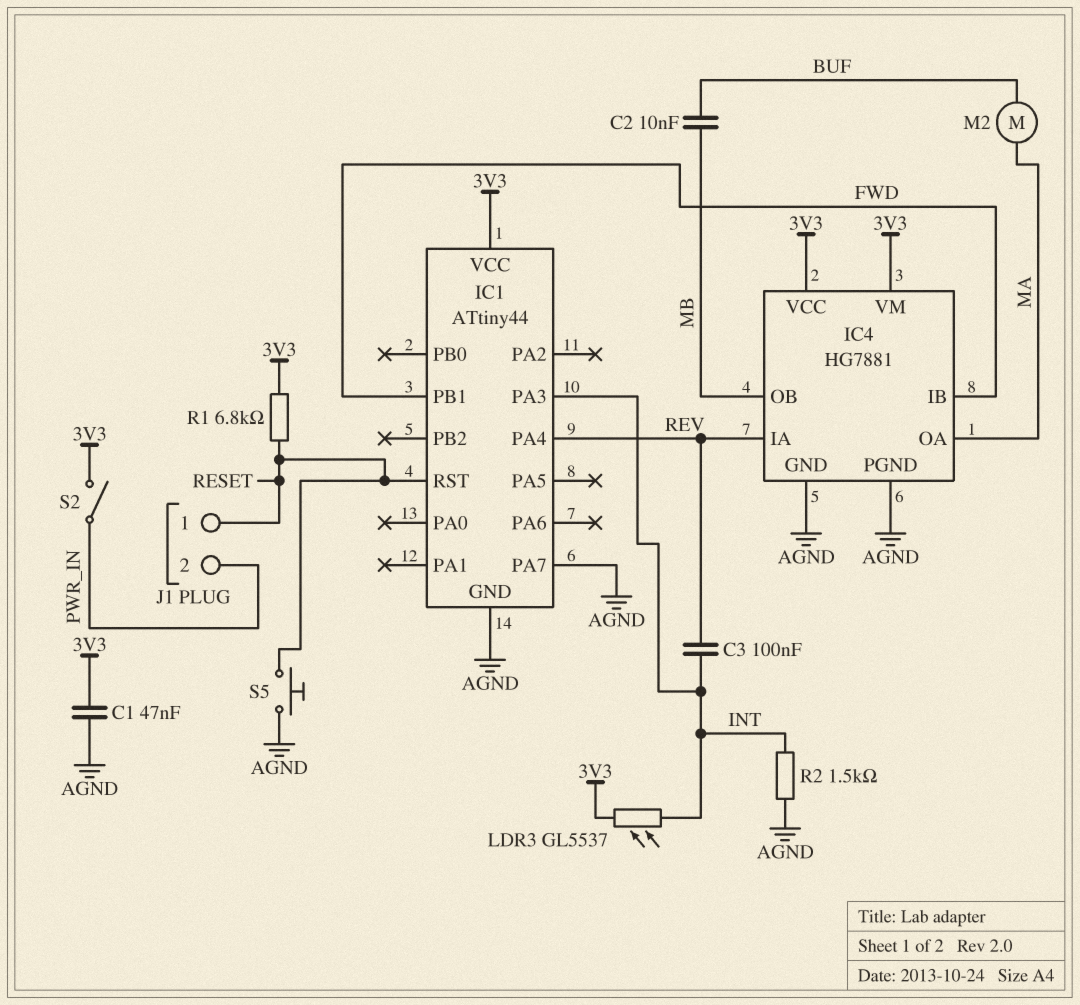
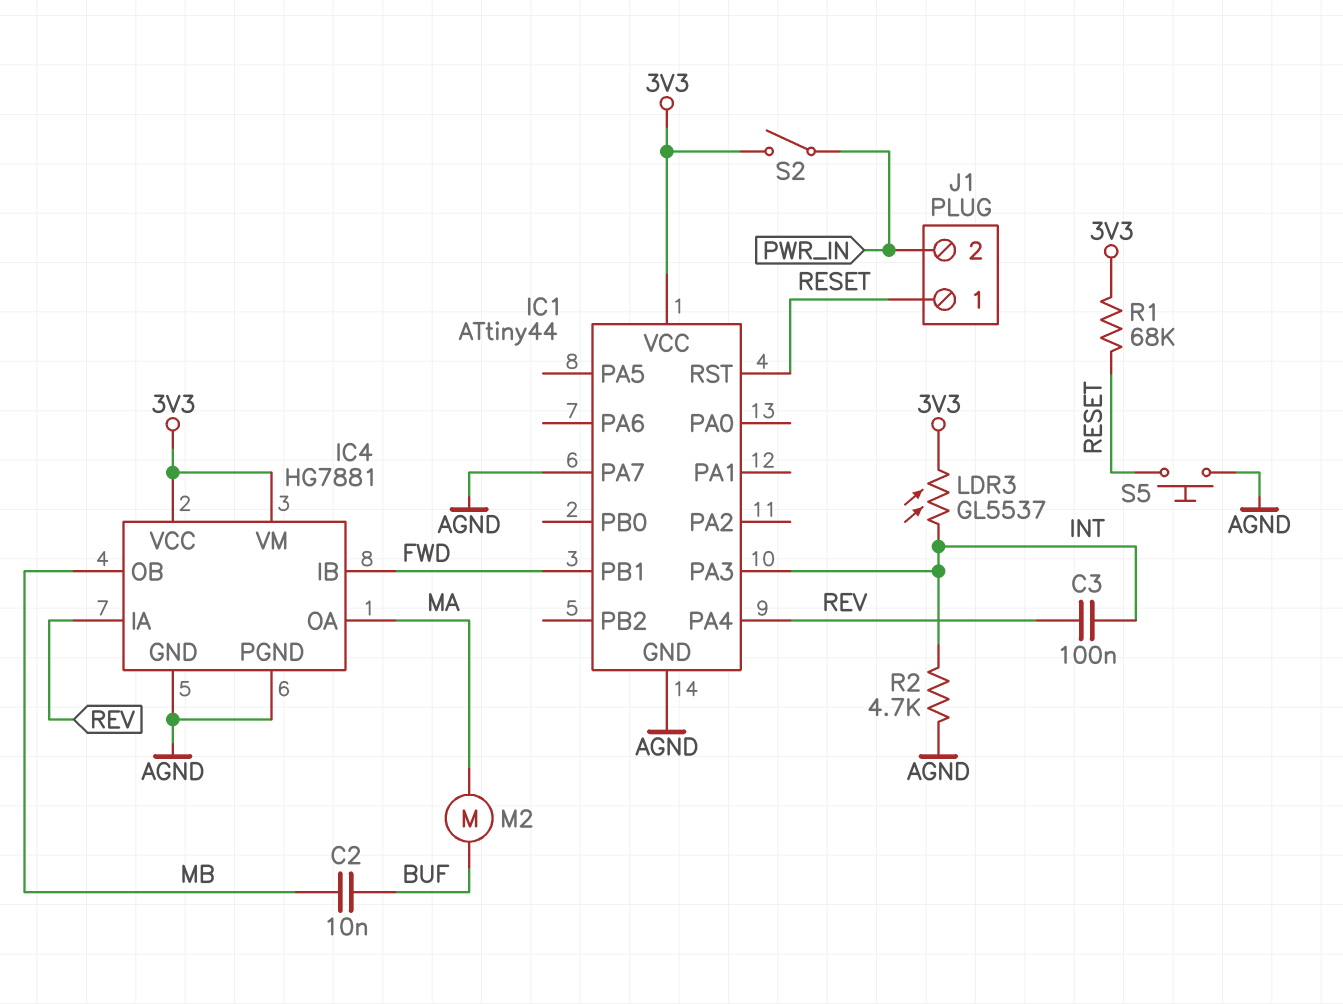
C1: 47nF (3V3, AGND) -> none
R1: 6.8k (3V3, RESET) -> 68k (3V3, RESET)
R2: 1.5k (AGND, INT) -> 4.7k (AGND, INT)

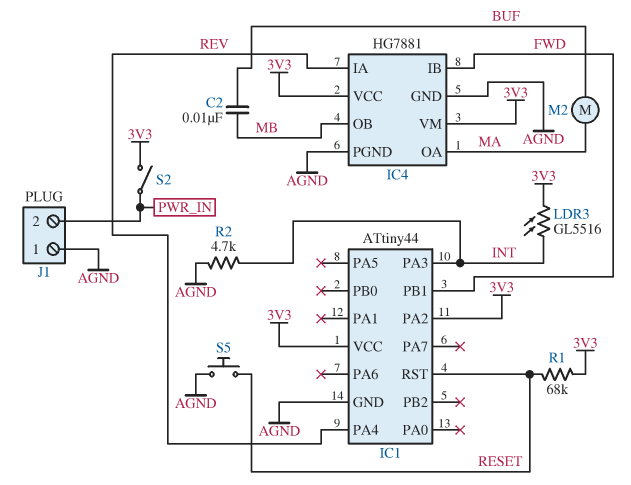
C3: 100nF (INT, REV) -> none
IC1 pin PA2: none -> 3V3
IC1 pin PA7: AGND -> none
J1 pin 1: RESET -> AGND
LDR3: GL5537 (3V3, INT) -> GL5516 (3V3, INT)

